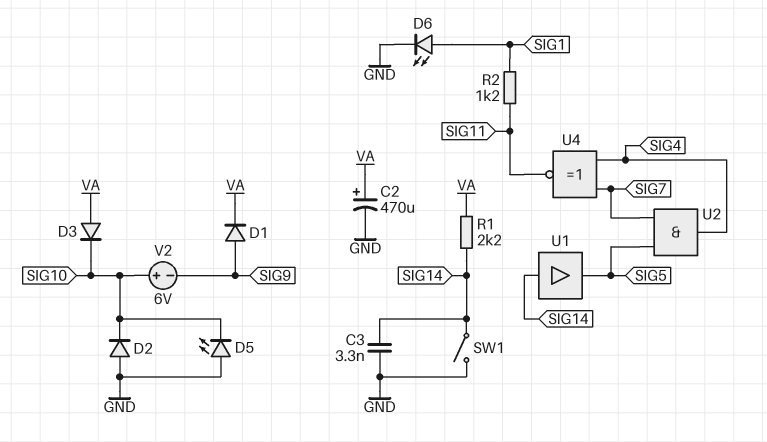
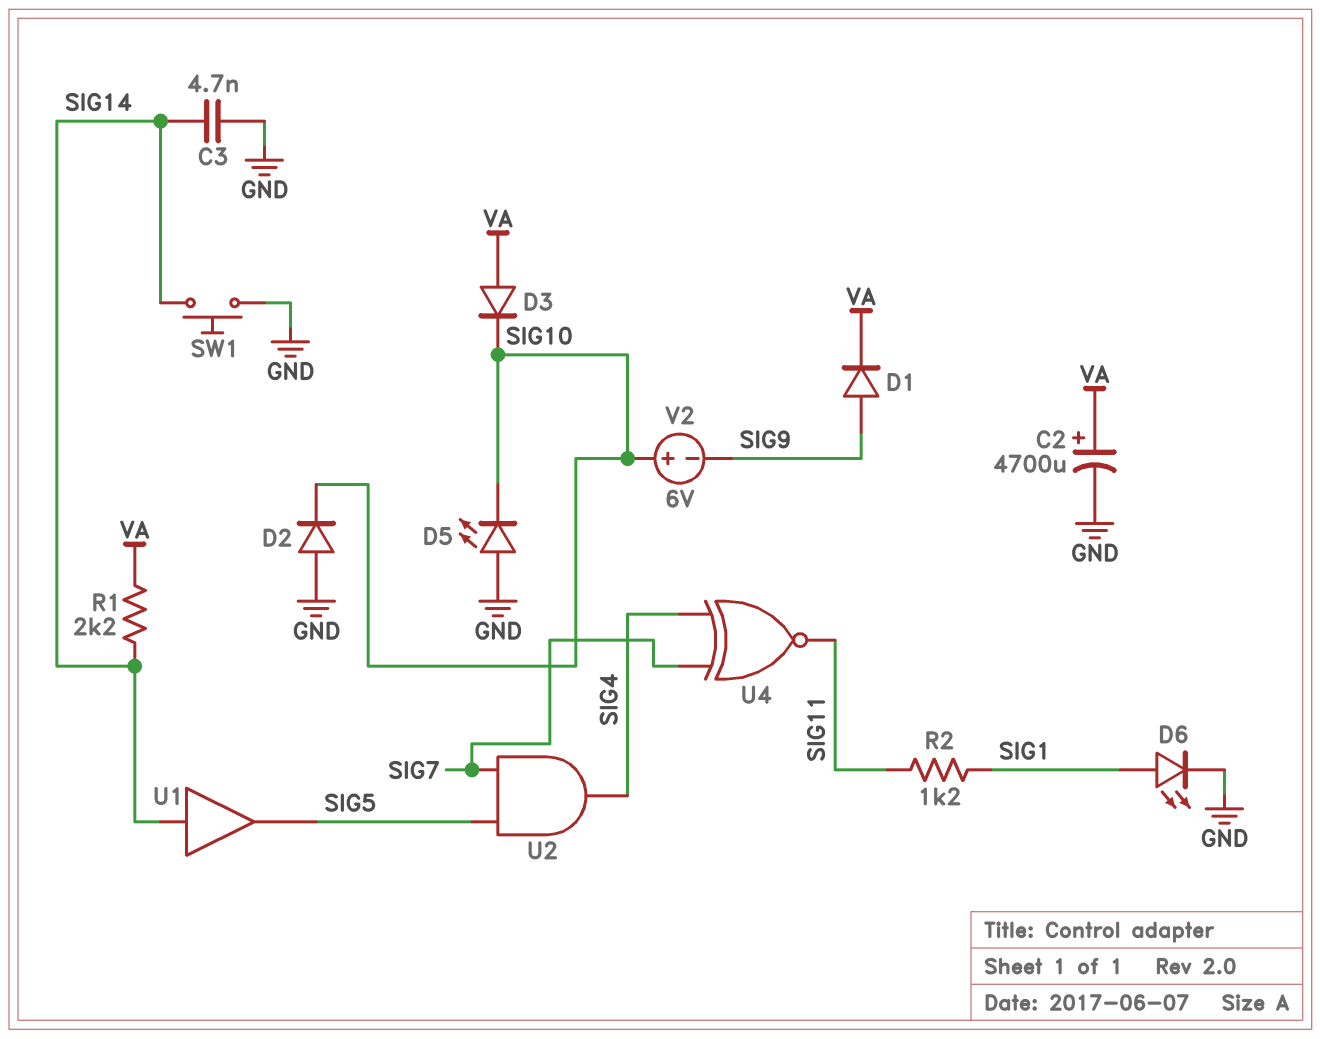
C2: 470uF (plus VA, minus GND) -> 4700uF (plus VA, minus GND)
C3: 3.3nF (GND, SIG14) -> 4.7nF (GND, SIG14)
SW1: switch (GND, SIG14) -> button (GND, SIG14)

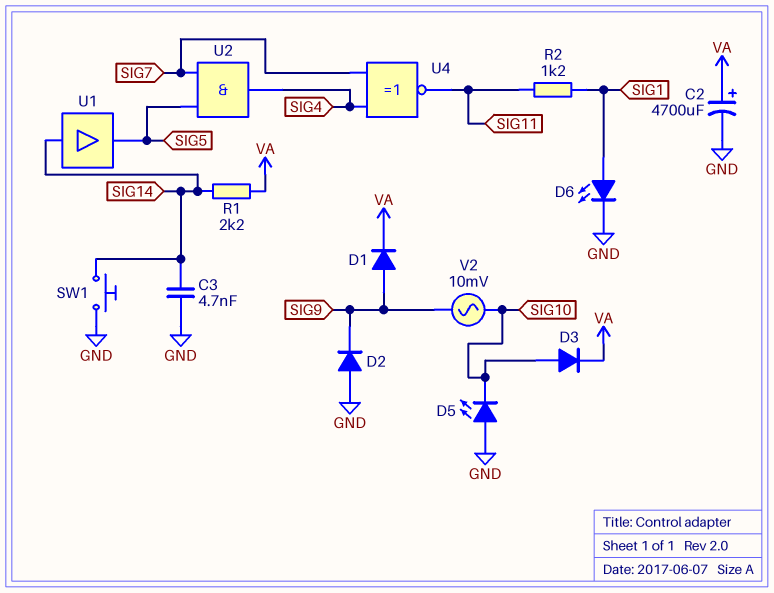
D2: diode (A GND, K SIG10) -> diode (A GND, K SIG9)
D3: diode (A VA, K SIG10) -> diode (A SIG10, K VA)
V2: 6V (plus SIG10, minus SIG9) -> AC 10mV (SIG9, SIG10)

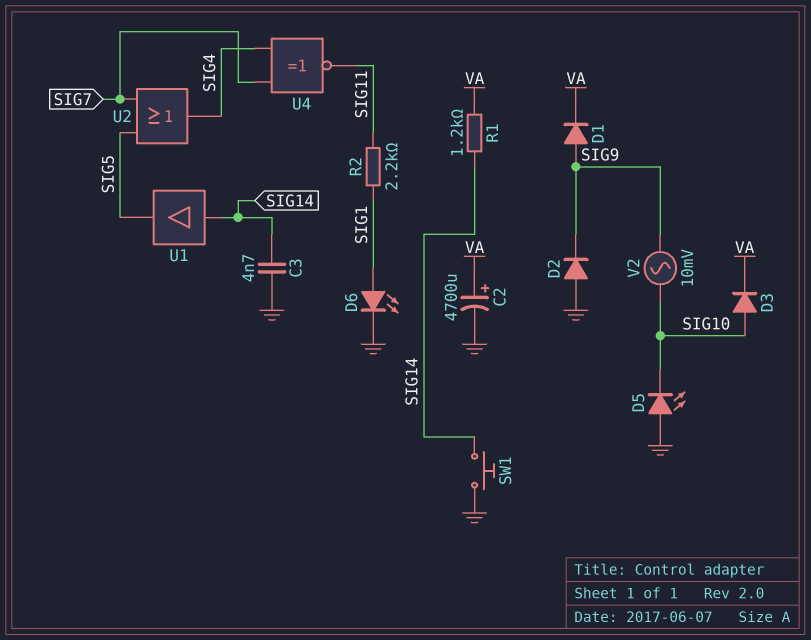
R1: 2.2k (SIG14, VA) -> 1.2k (SIG14, VA)
R2: 1.2k (SIG1, SIG11) -> 2.2k (SIG1, SIG11)
U2: AND (in SIG5, in SIG7, out SIG4) -> OR (in SIG5, in SIG7, out SIG4)

